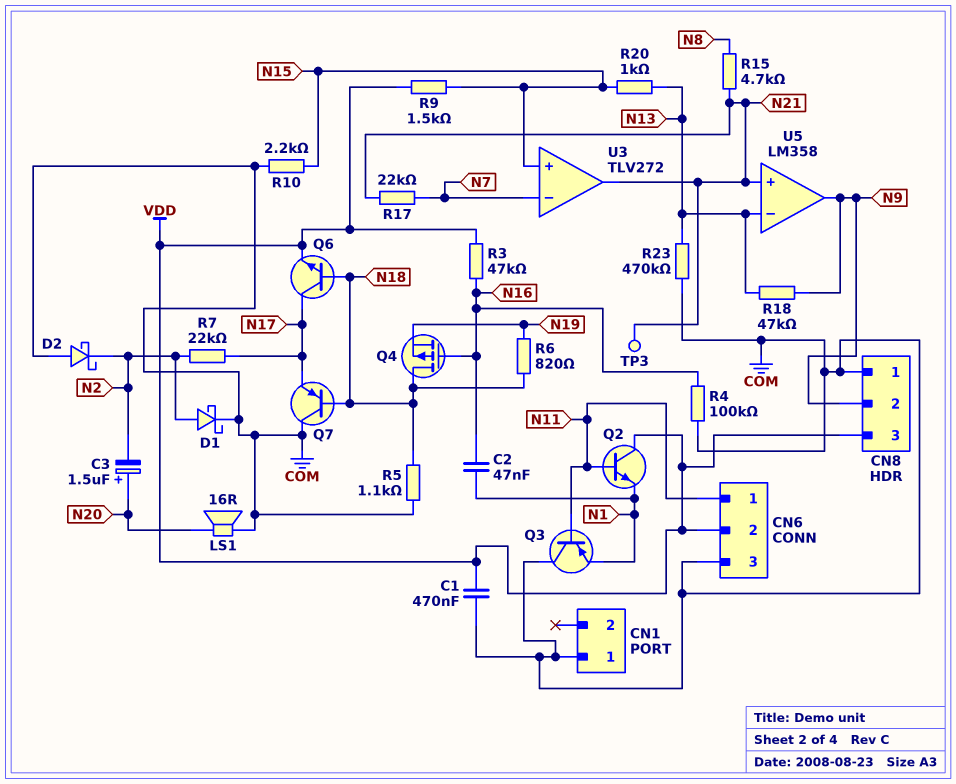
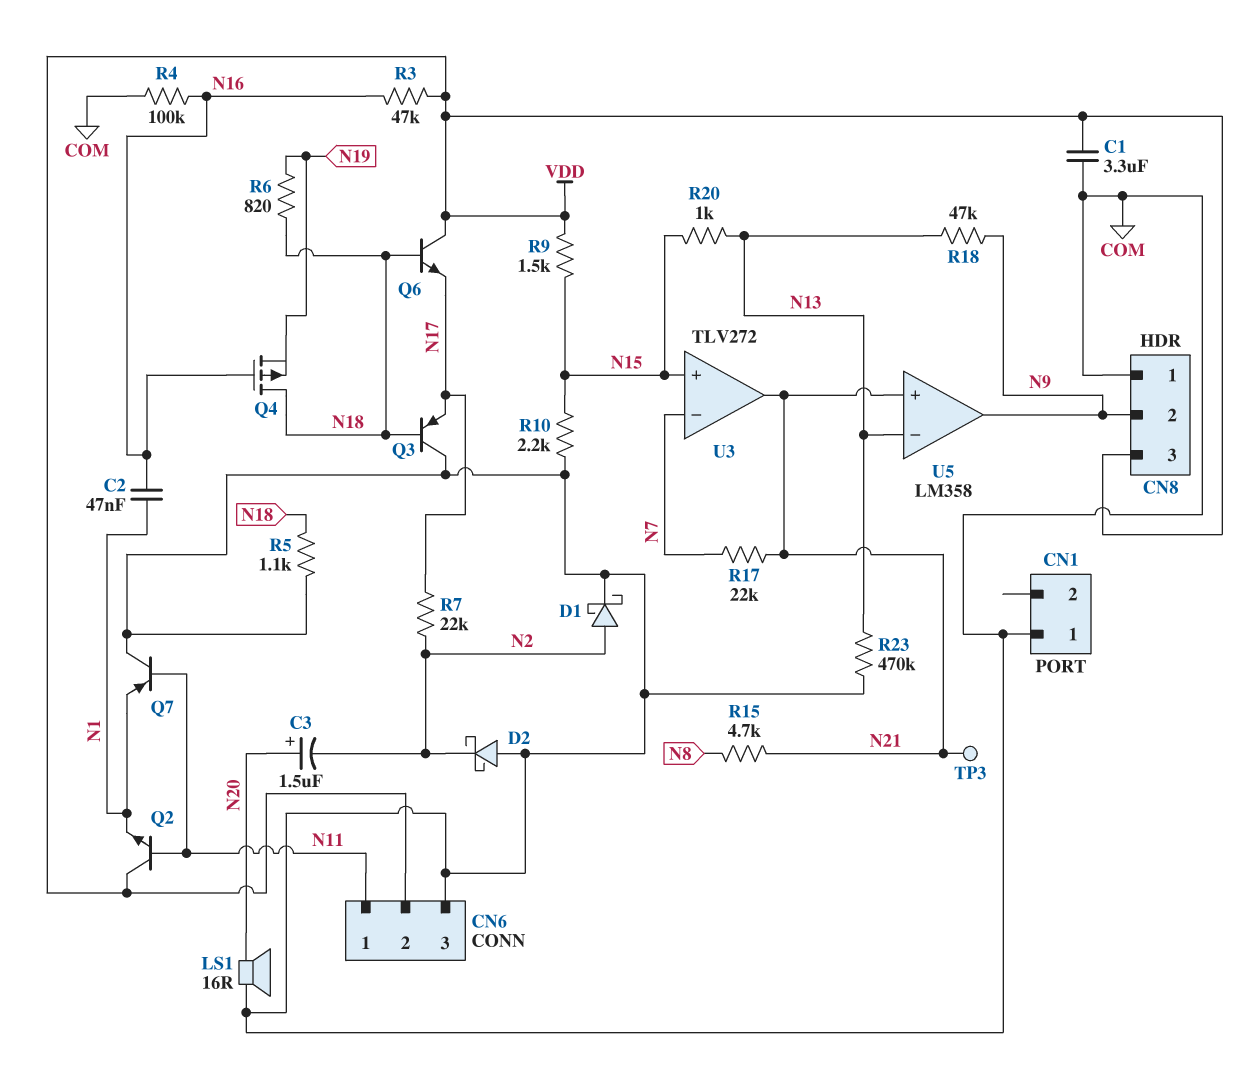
C1: 470nF (COM, VDD) -> 3.3uF (COM, VDD)
Q3: PNP (B N11, C COM, E N1) -> PNP (B N18, C COM, E N17)
Q6: NPN (B N18, C N17, E VDD) -> NPN (B N18, C VDD, E N17)
Q7: PNP (B N18, C COM, E N17) -> PNP (B N11, C COM, E N1)

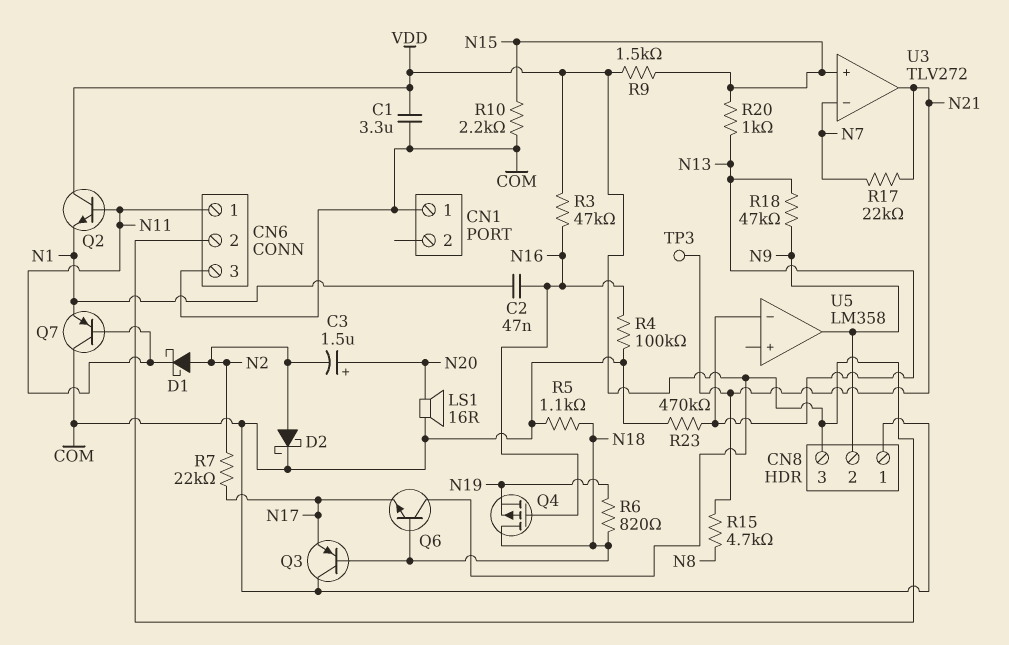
D1: schottky (A N2, K COM) -> schottky (A N2, K N11)
D2: schottky (A COM, K N2) -> schottky (A N2, K COM)
U5 pin in+: N21 -> none

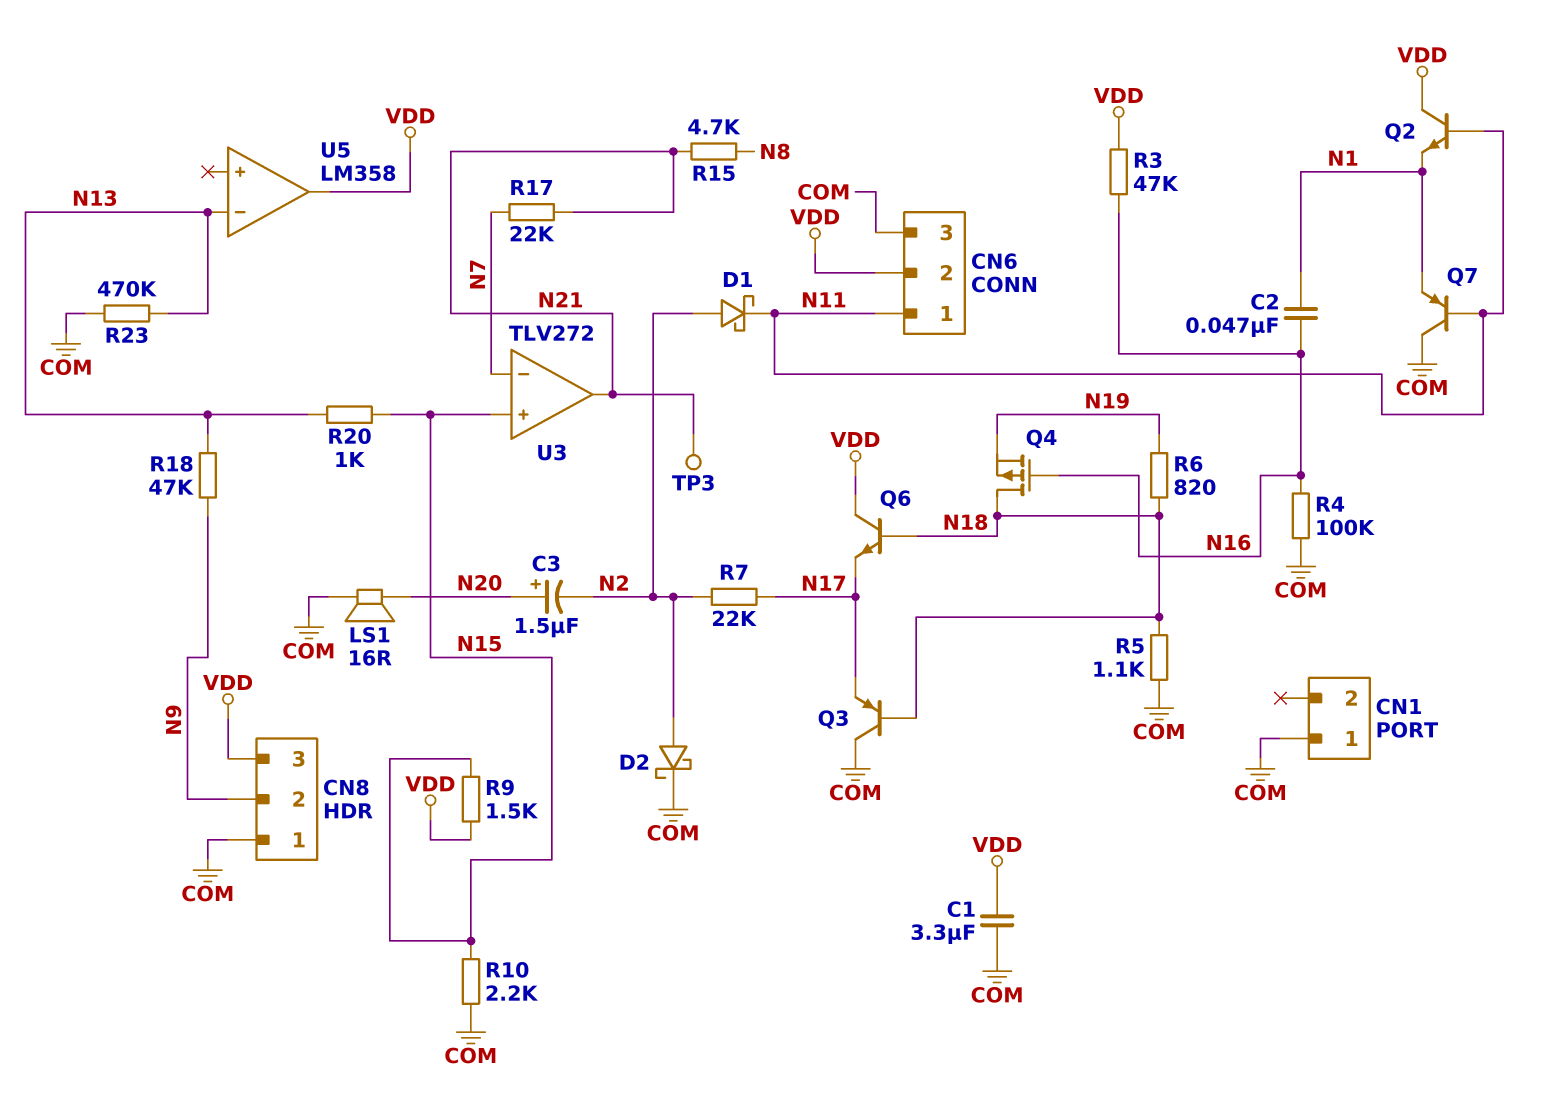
U5 pin out: N9 -> VDD

